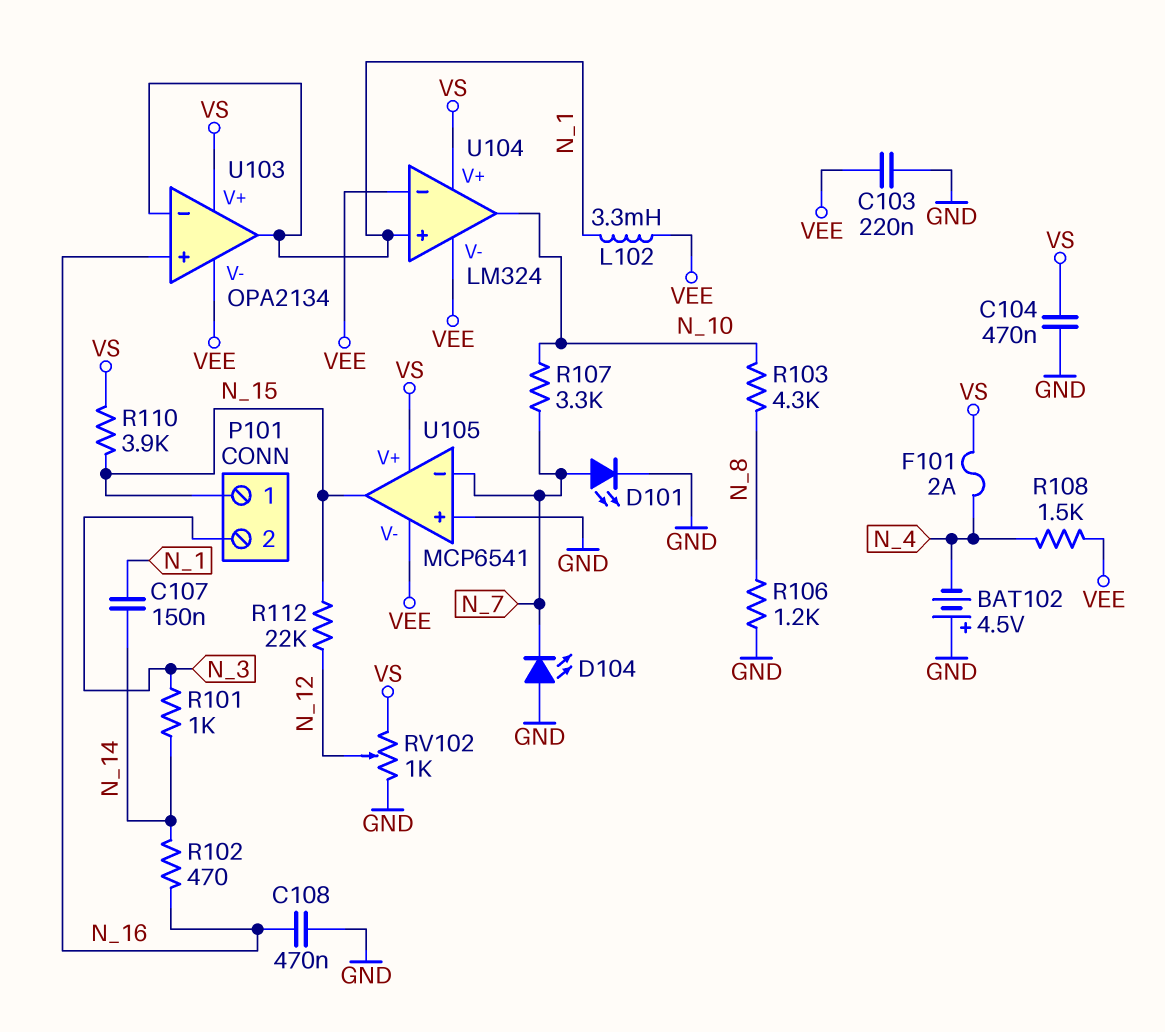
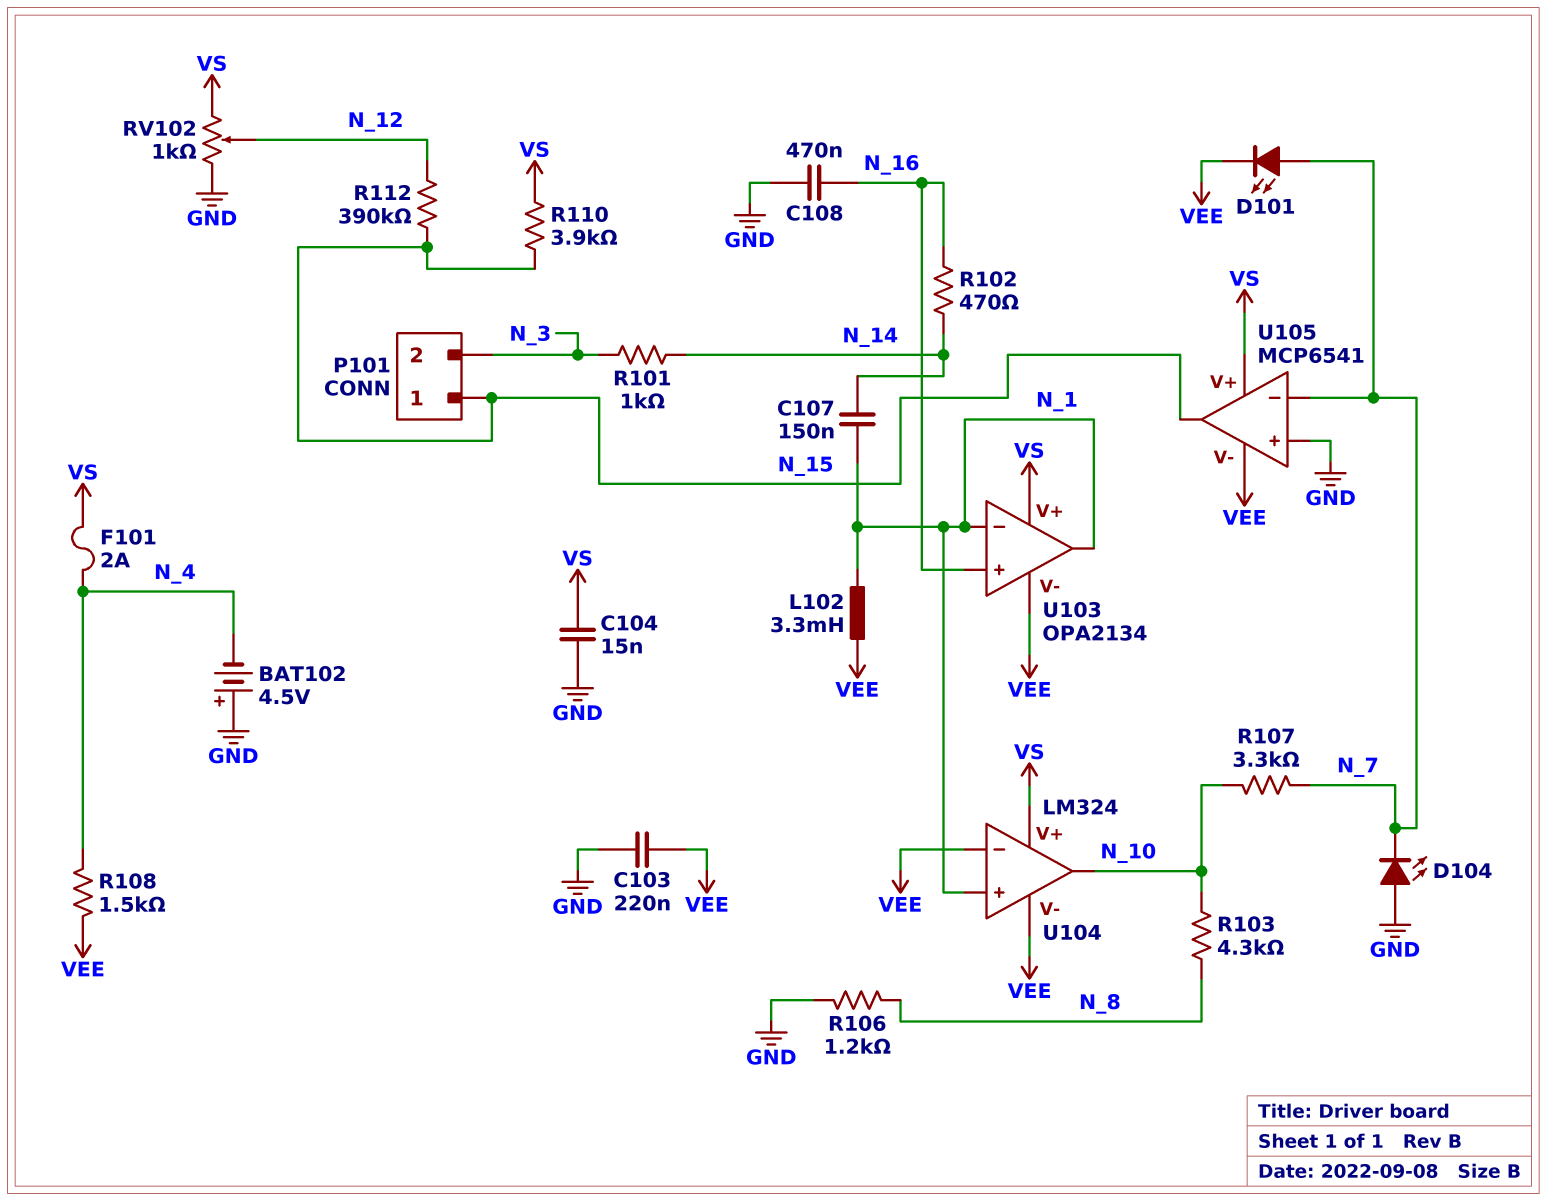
C104: 470nF (GND, VS) -> 15nF (GND, VS)
D101: LED (A N_7, K GND) -> LED (A N_7, K VEE)
R112: 22k (N_12, N_15) -> 390k (N_12, N_15)

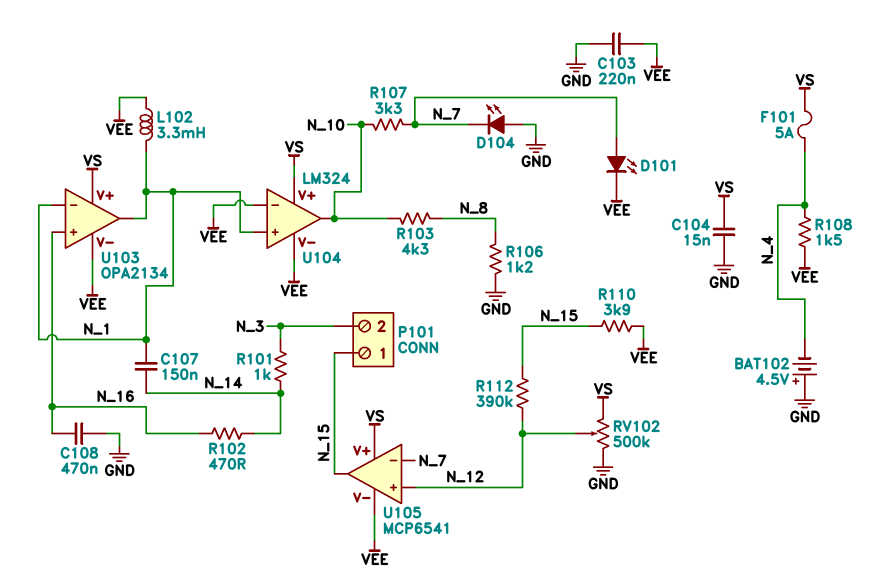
F101: 2A (N_4, VS) -> 5A (N_4, VS)
R110: 3.9k (N_15, VS) -> 3.9k (N_15, VEE)
RV102: 1k (GND, VS, wiper N_12) -> 500k (GND, VS, wiper N_12)
U105 pin in+: GND -> N_12

